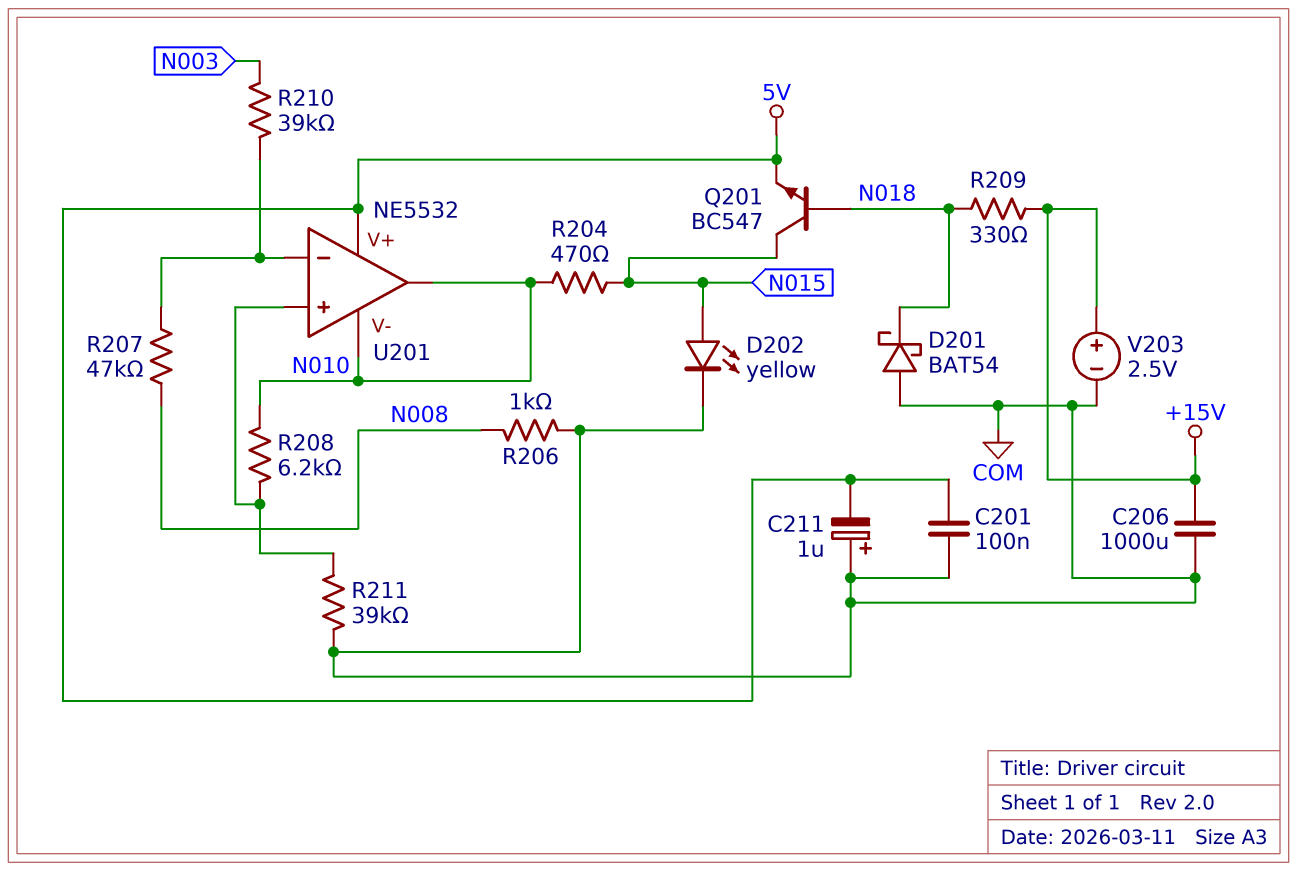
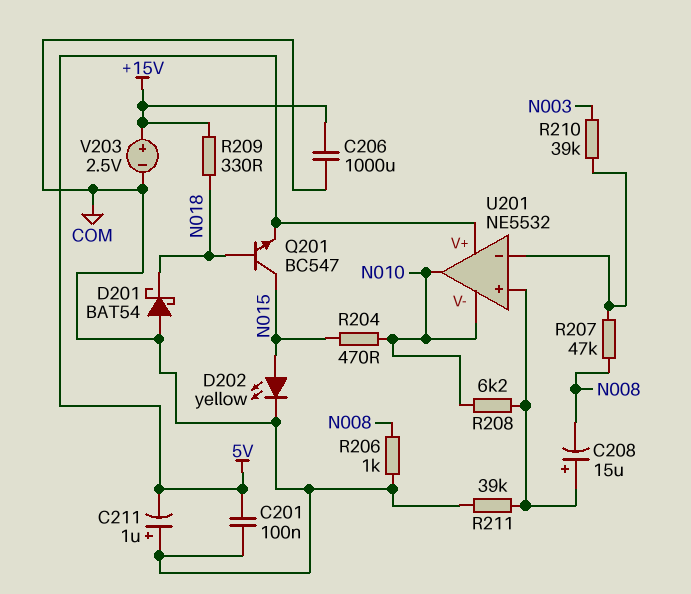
C208: none -> 15uF (plus U201/in+, minus N008)

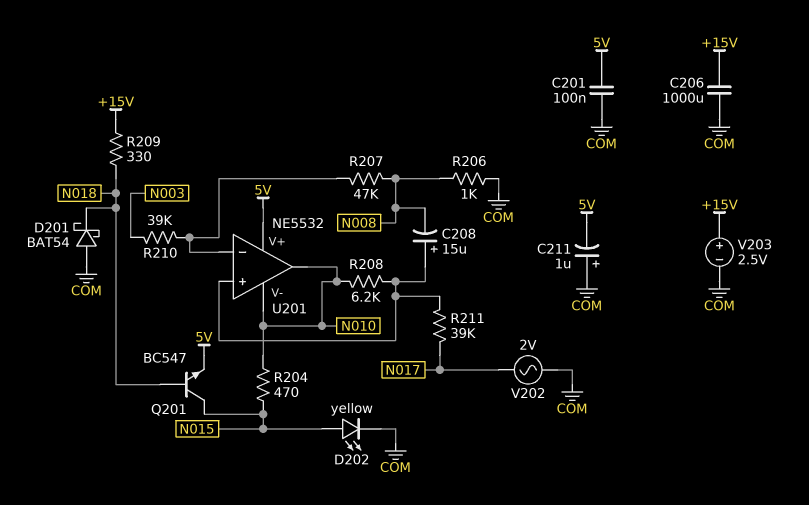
R211: 39k (COM, U201/in+) -> 39k (N017, U201/in+)
V202: none -> AC 2V (COM, N017)

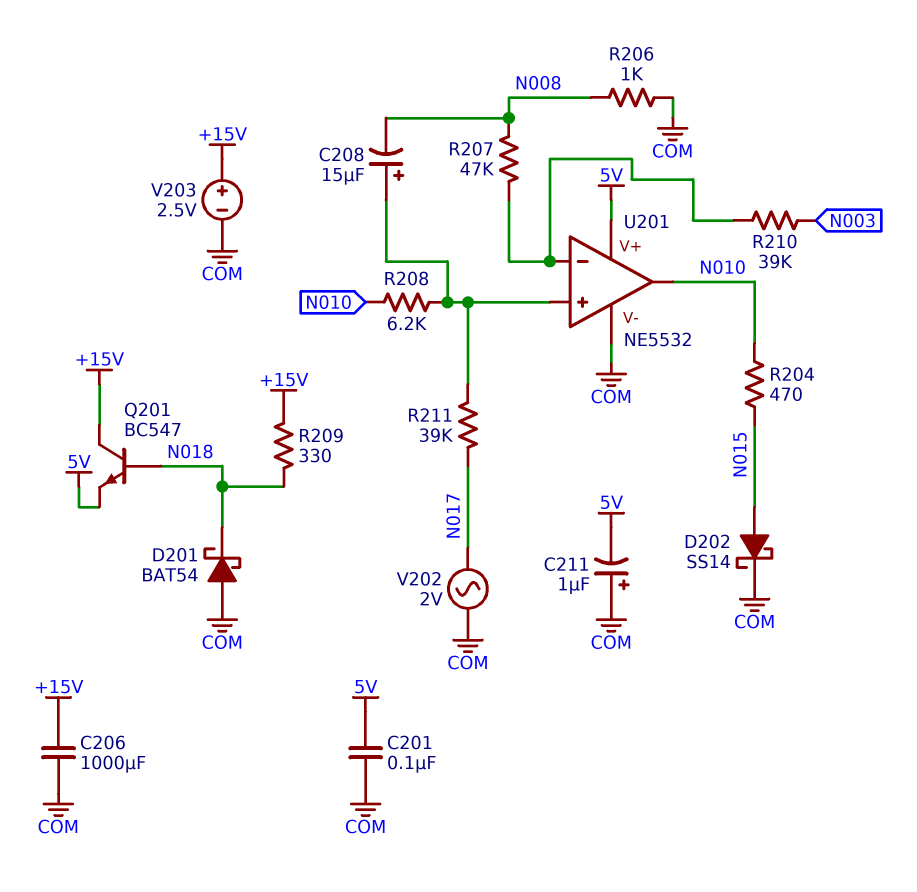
D202: LED yellow (A N015, K COM) -> schottky SS14 (A N015, K COM)
Q201: NPN BC547 (B N018, C N015, E 5V) -> NPN BC547 (B N018, C +15V, E 5V)
U201 pin V-: N010 -> COM

